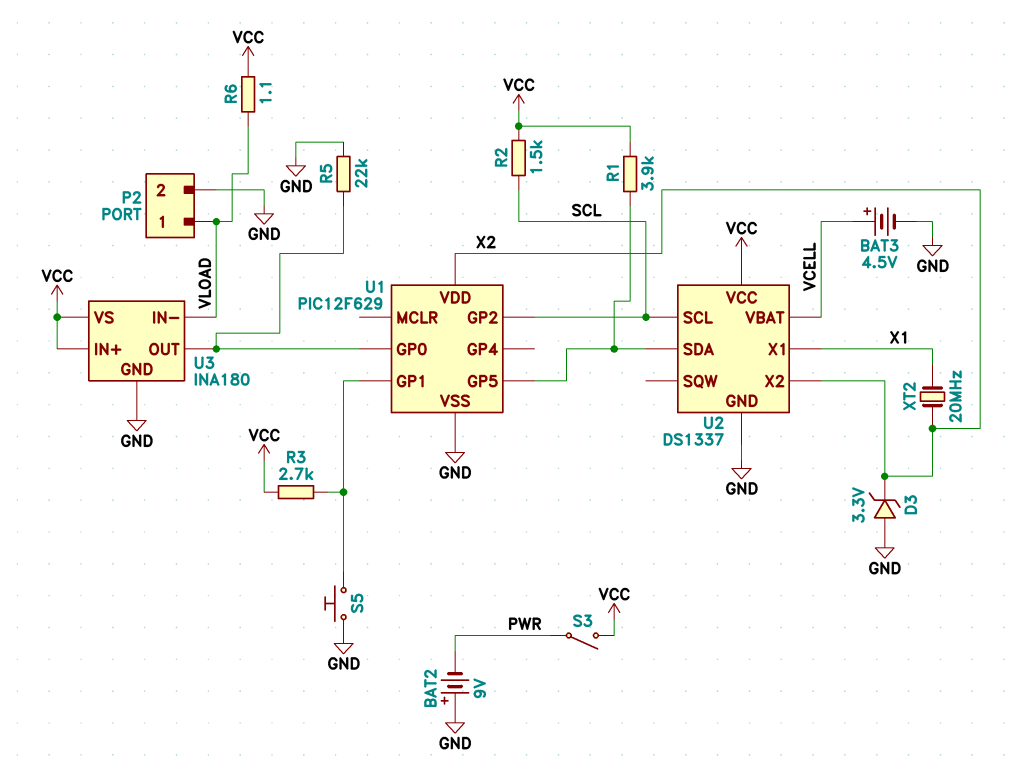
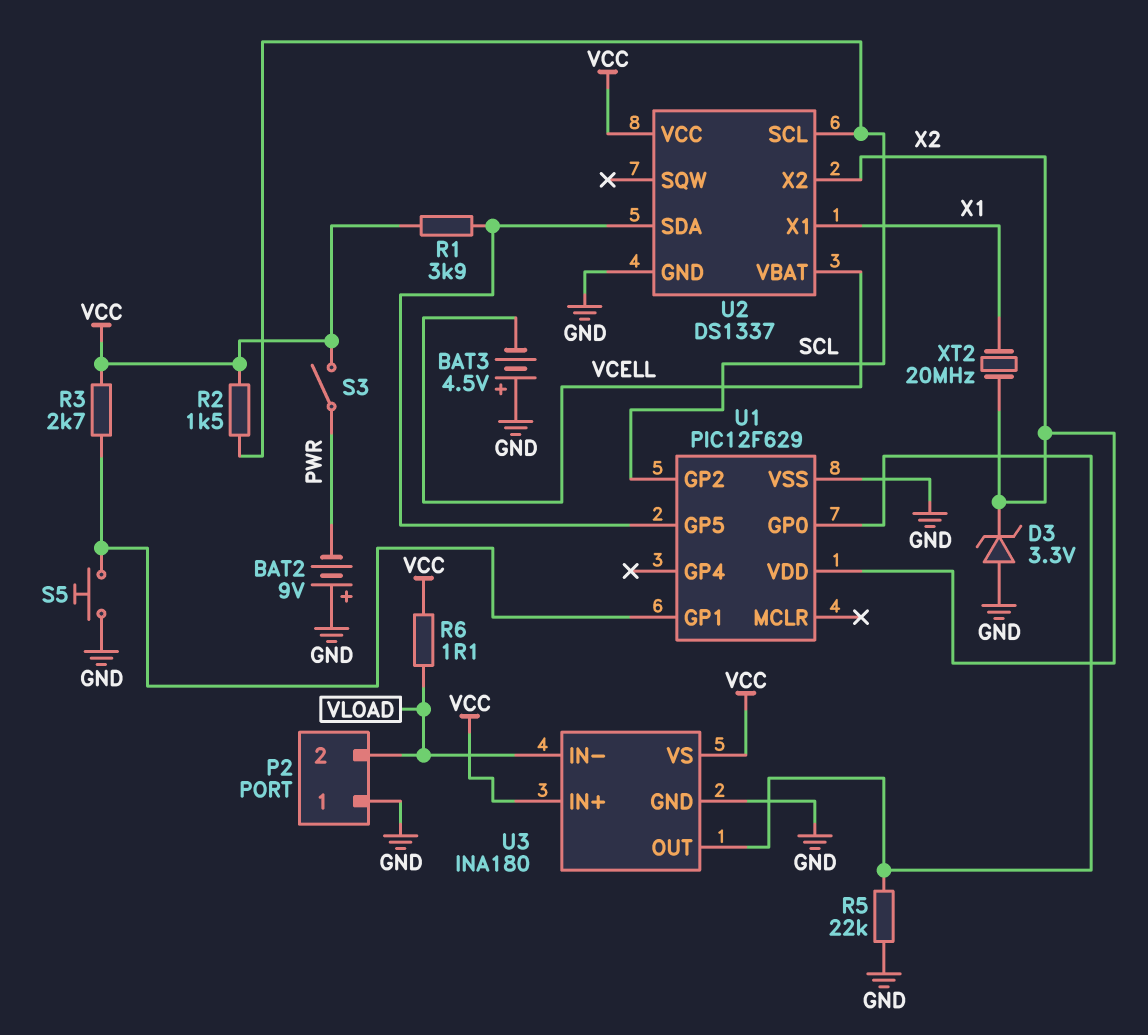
BAT3: 4.5V (plus VCELL, minus GND) -> 4.5V (plus GND, minus VCELL)
P2 pin 1: VLOAD -> GND
P2 pin 2: GND -> VLOAD

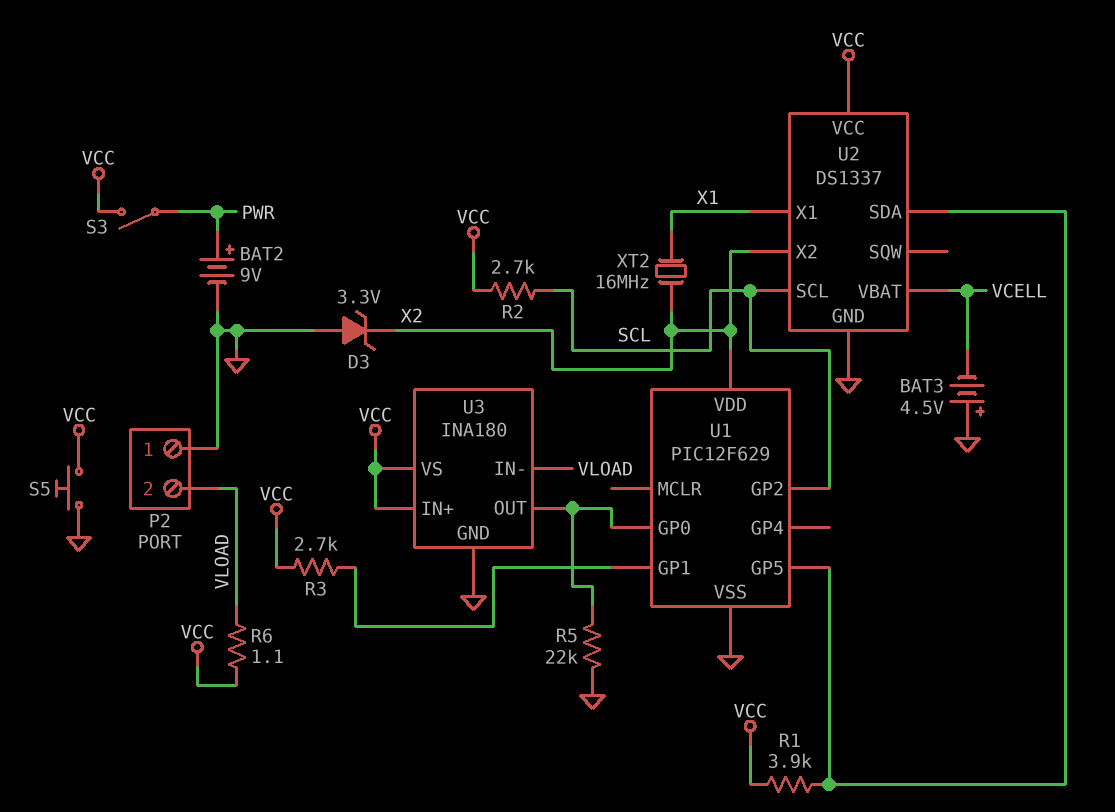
BAT2: 9V (plus GND, minus PWR) -> 9V (plus PWR, minus GND)
R2: 1.5k (SCL, VCC) -> 2.7k (SCL, VCC)
S5: button (GND, U1/GP1) -> button (GND, VCC)
XT2: 20MHz (X1, X2) -> 16MHz (X1, X2)

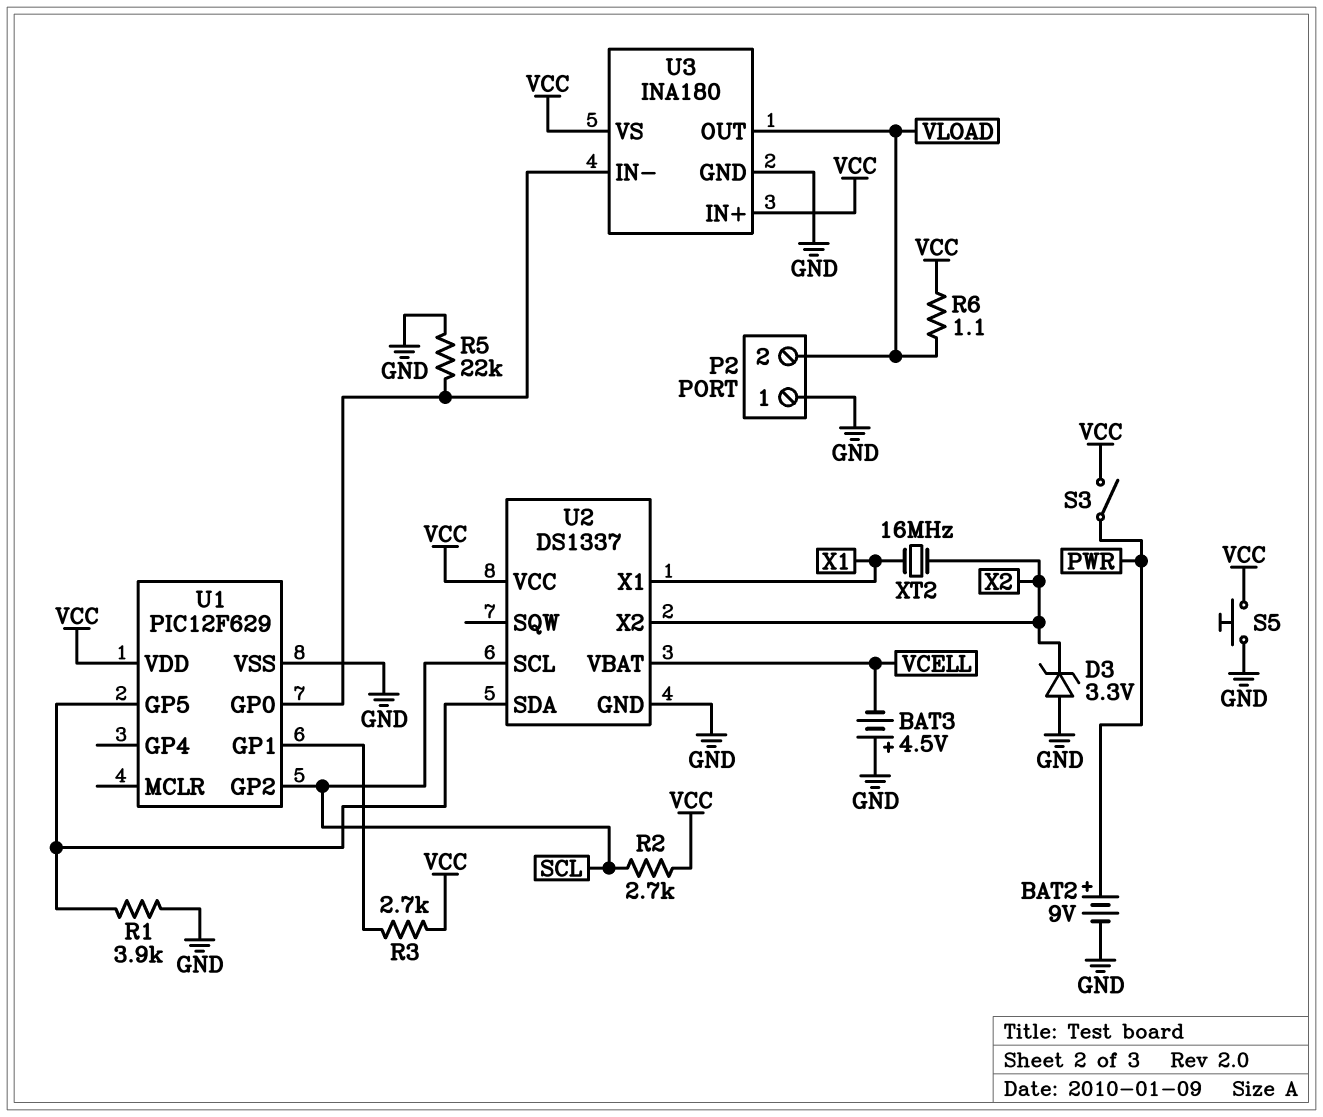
R1: 3.9k (U1/GP5, VCC) -> 3.9k (GND, U1/GP5)
U1 pin VDD: X2 -> VCC
U3 pin IN-: VLOAD -> U1/GP0
U3 pin OUT: U1/GP0 -> VLOAD

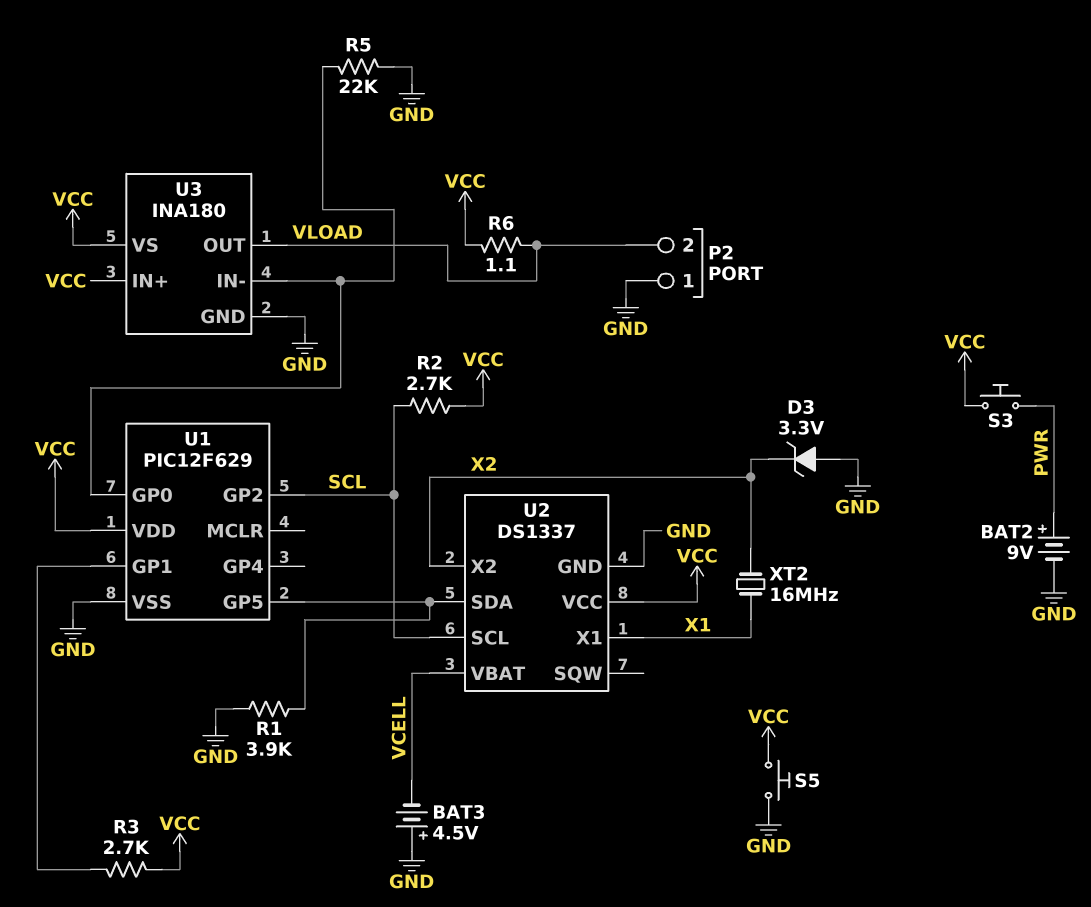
S3: switch (PWR, VCC) -> button (PWR, VCC)

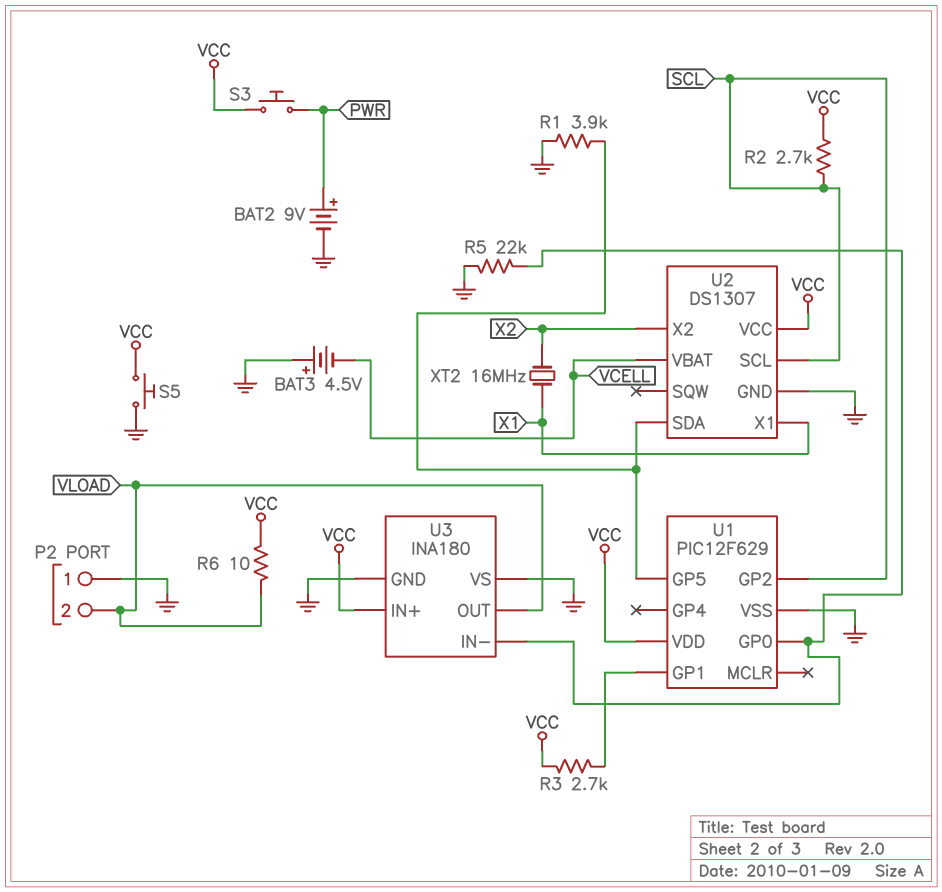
D3: zener 3.3V (A GND, K X2) -> none
R6: 1.1 (VCC, VLOAD) -> 10 (VCC, VLOAD)
U2: DS1337 -> DS1307
U3 pin VS: VCC -> GND

